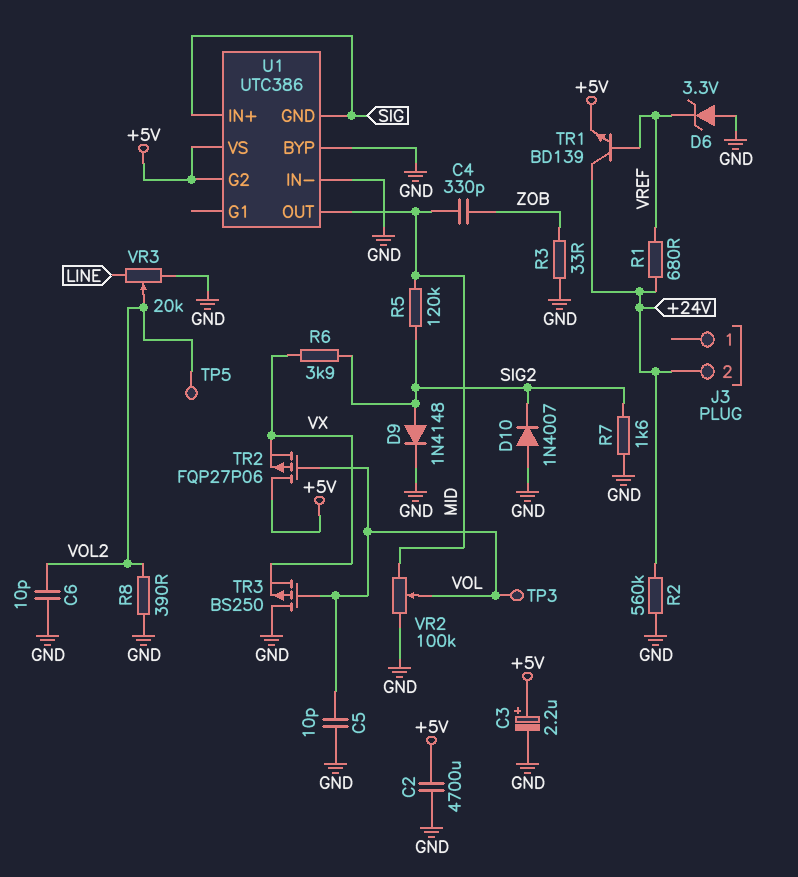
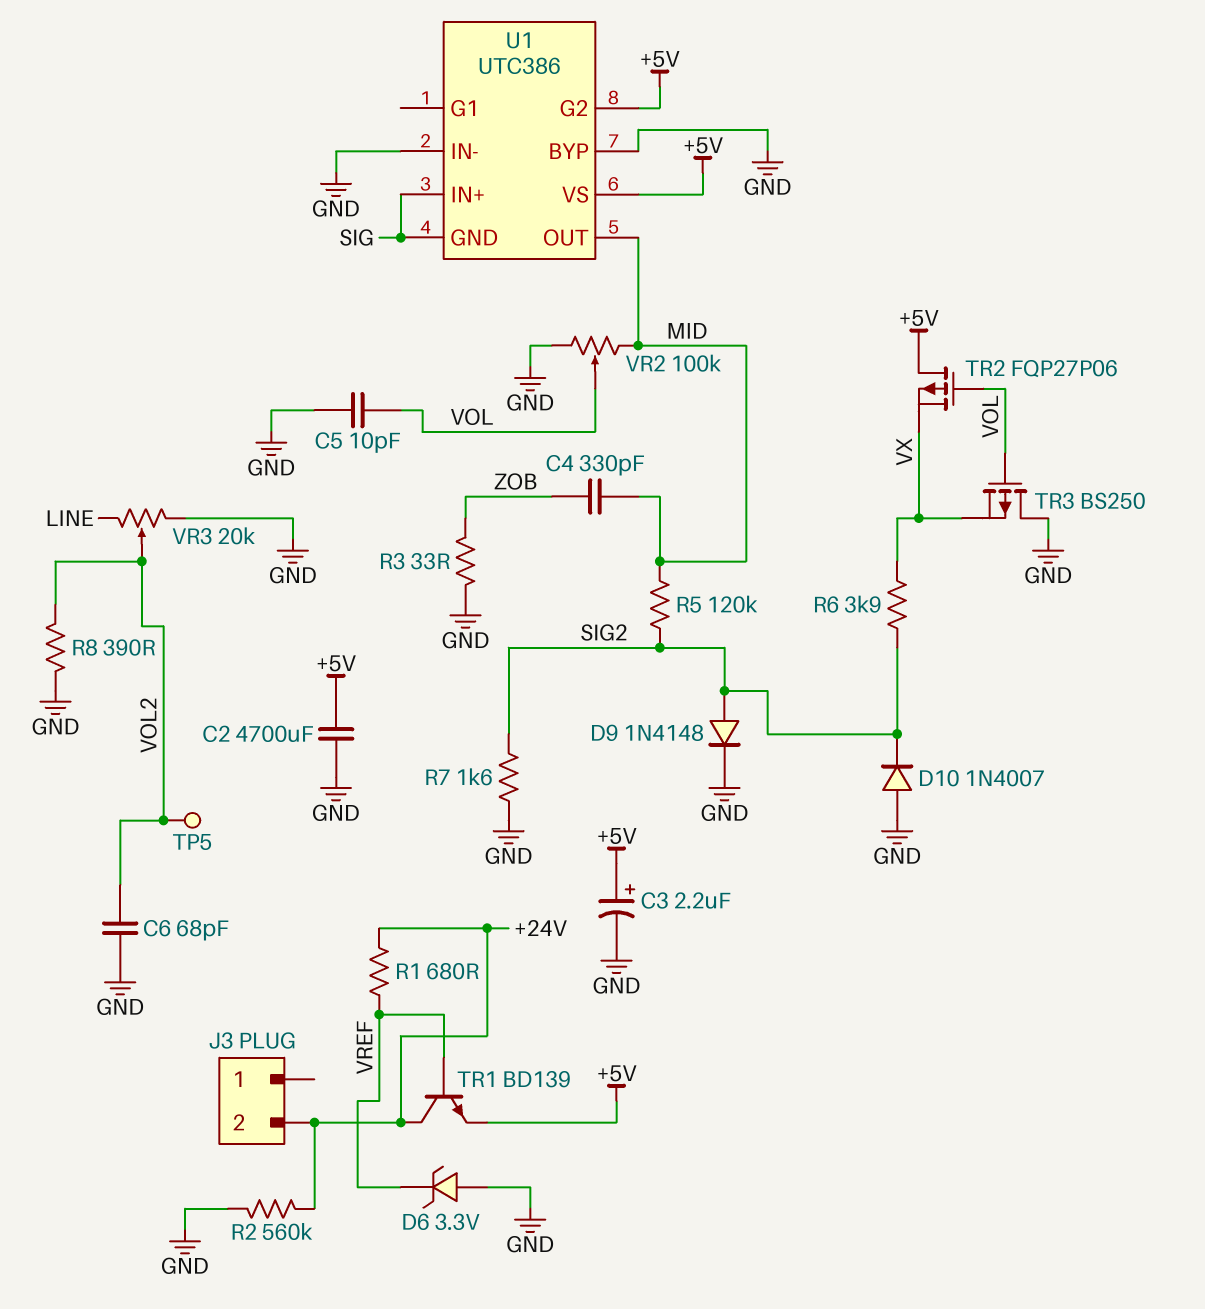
C6: 10pF (GND, VOL2) -> 68pF (GND, VOL2)
TP3: test point (VOL) -> none

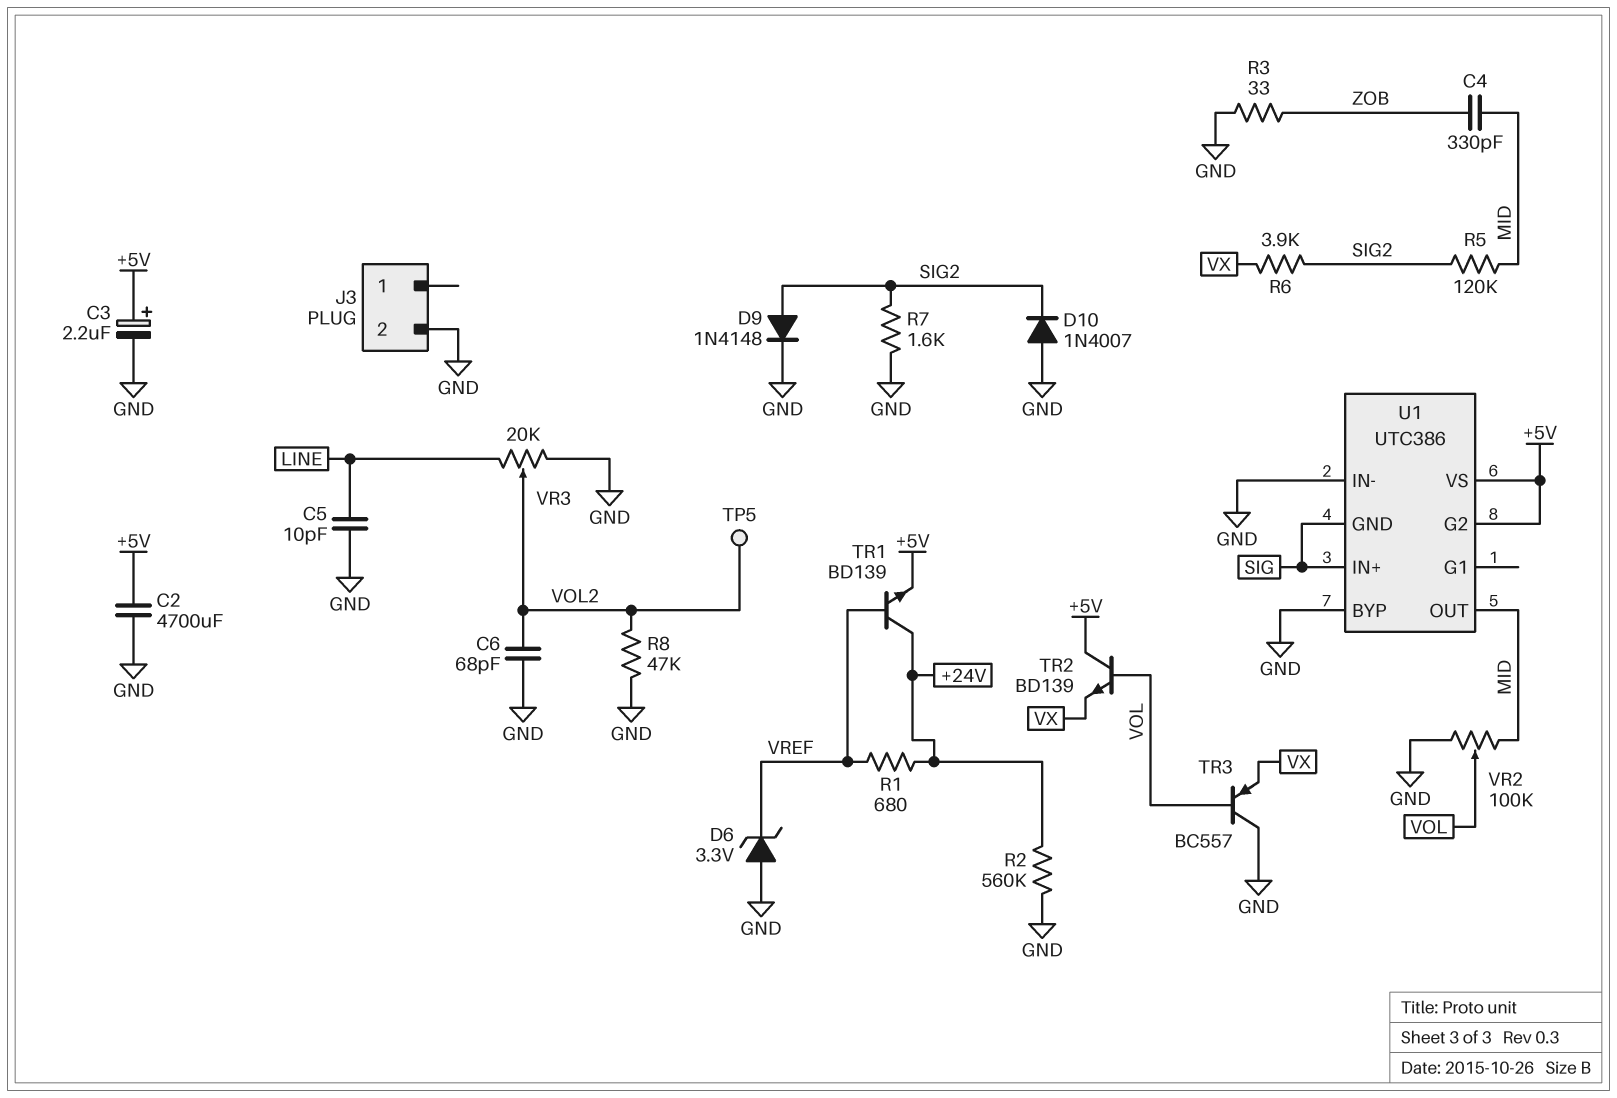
C5: 10pF (GND, VOL) -> 10pF (GND, LINE)
J3 pin 2: +24V -> GND
R8: 390 (GND, VOL2) -> 47k (GND, VOL2)
TR2: PMOS FQP27P06 (G VOL, D +5V, S VX) -> NPN BD139 (B VOL, C +5V, E VX)
TR3: PMOS BS250 (G VOL, D GND, S VX) -> PNP BC557 (B VOL, C GND, E VX)

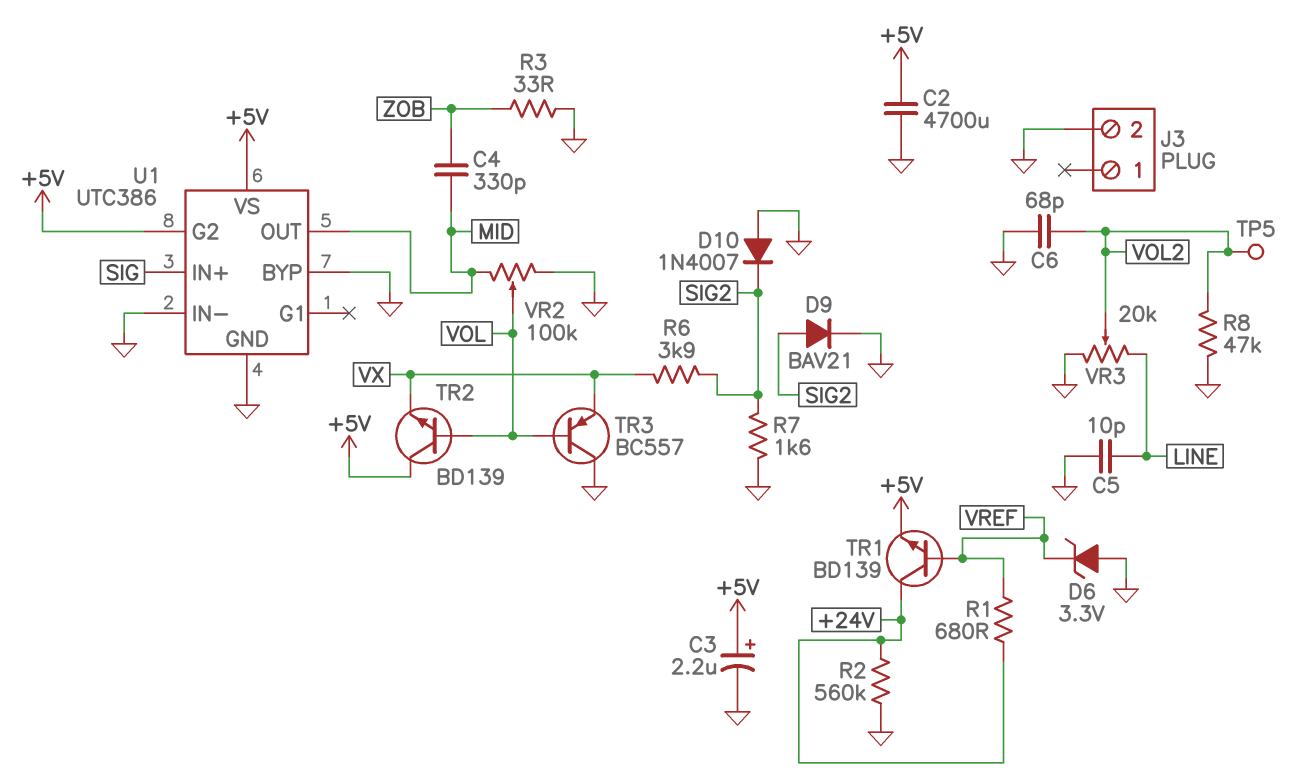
D9: diode 1N4148 (A SIG2, K GND) -> diode BAV21 (A SIG2, K GND)
R5: 120k (MID, SIG2) -> none
U1 pin GND: SIG -> GND

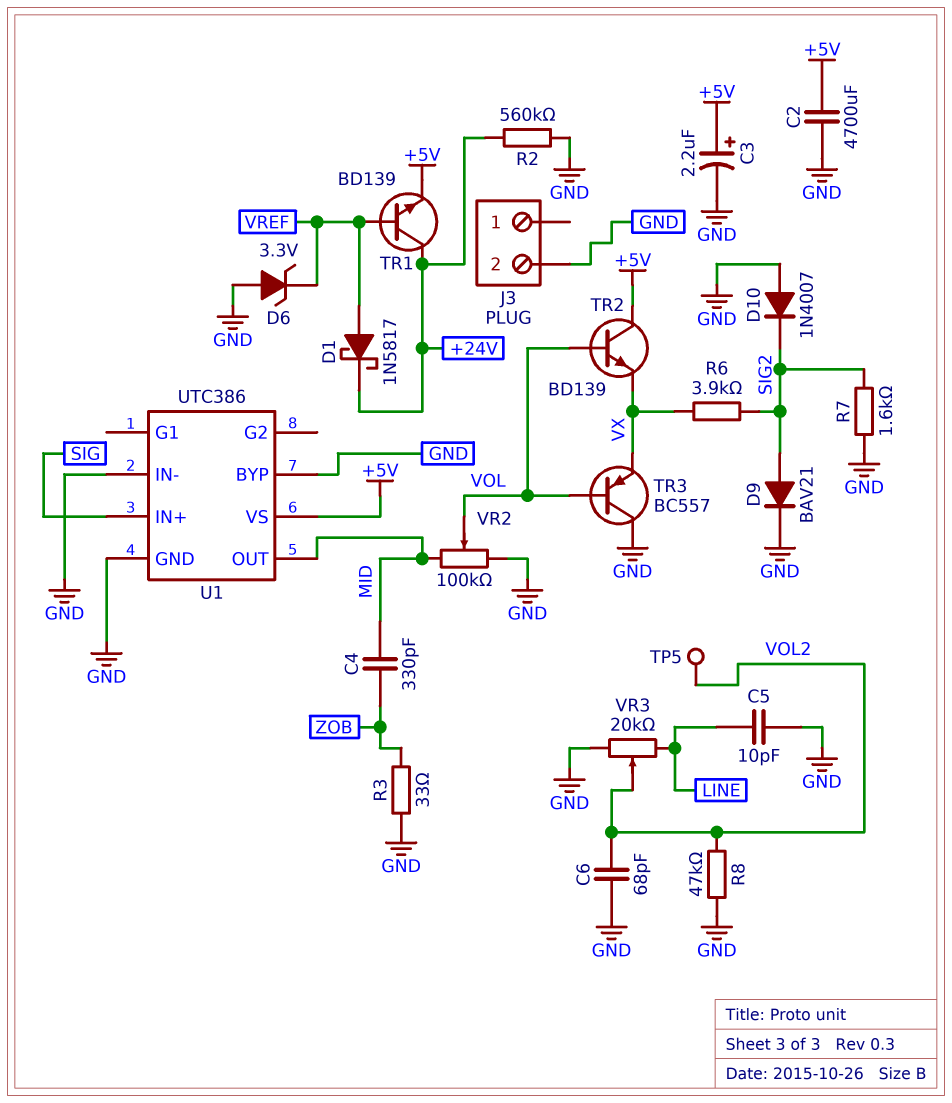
D1: none -> schottky 1N5817 (A VREF, K +24V)
R1: 680 (+24V, VREF) -> none
U1 pin G2: +5V -> none

